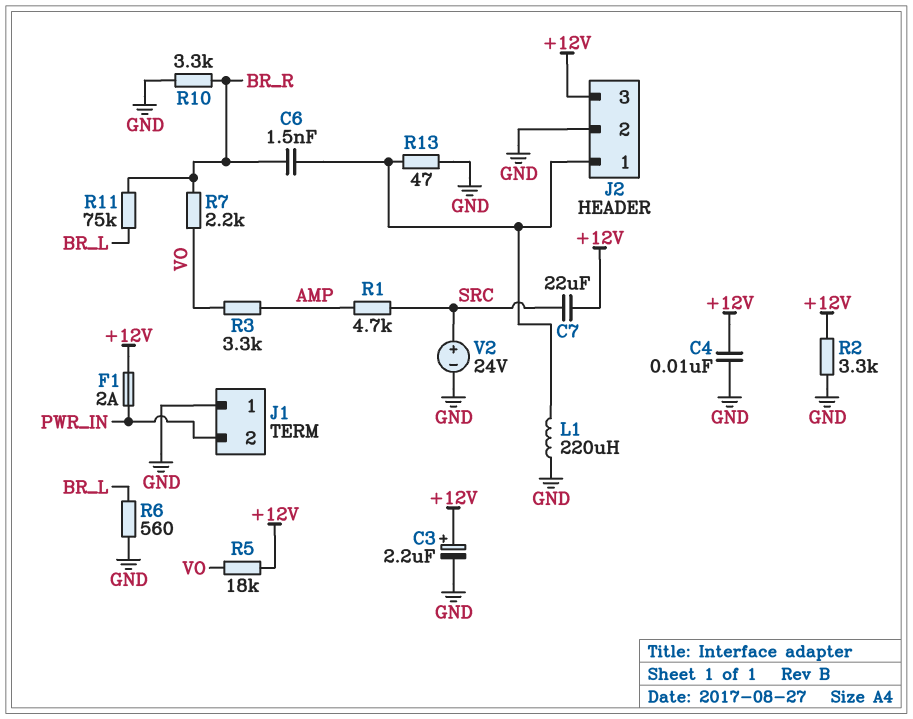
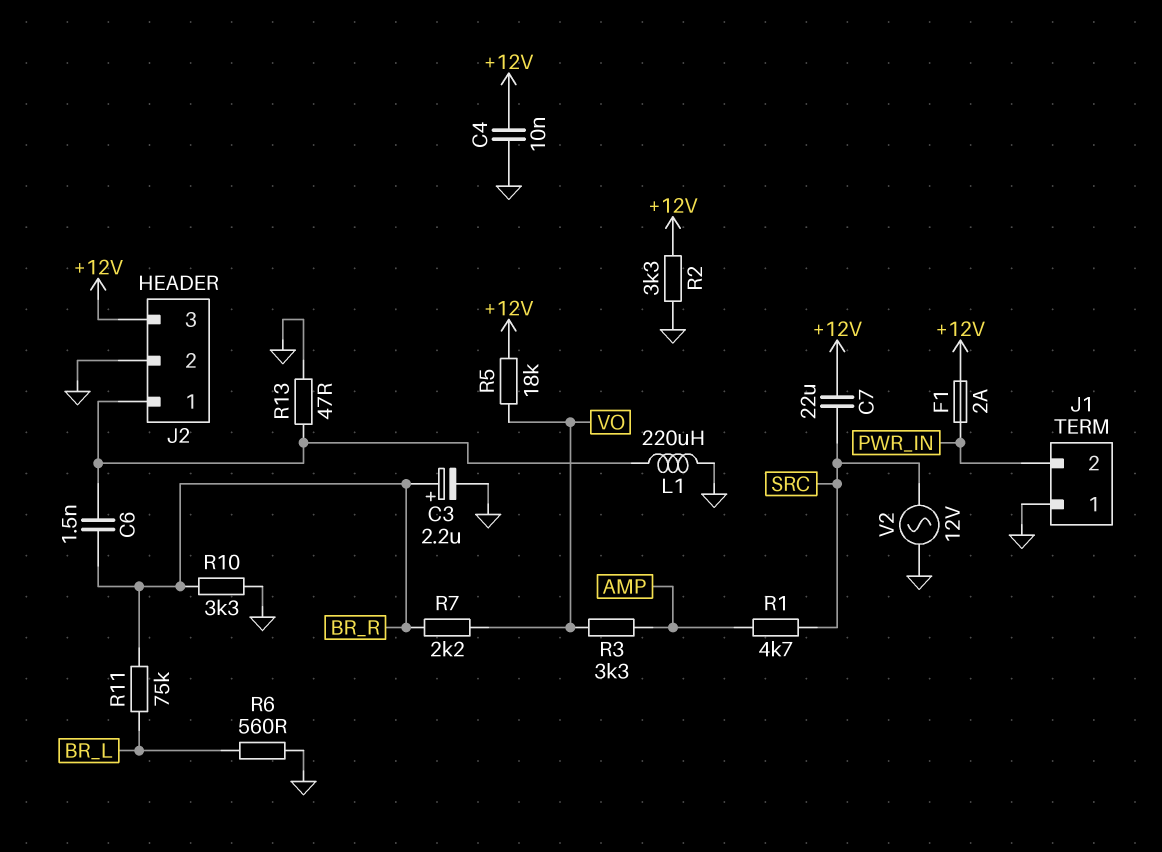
C3: 2.2uF (plus +12V, minus GND) -> 2.2uF (plus BR_R, minus GND)
V2: 24V (plus SRC, minus GND) -> AC 12V (GND, SRC)

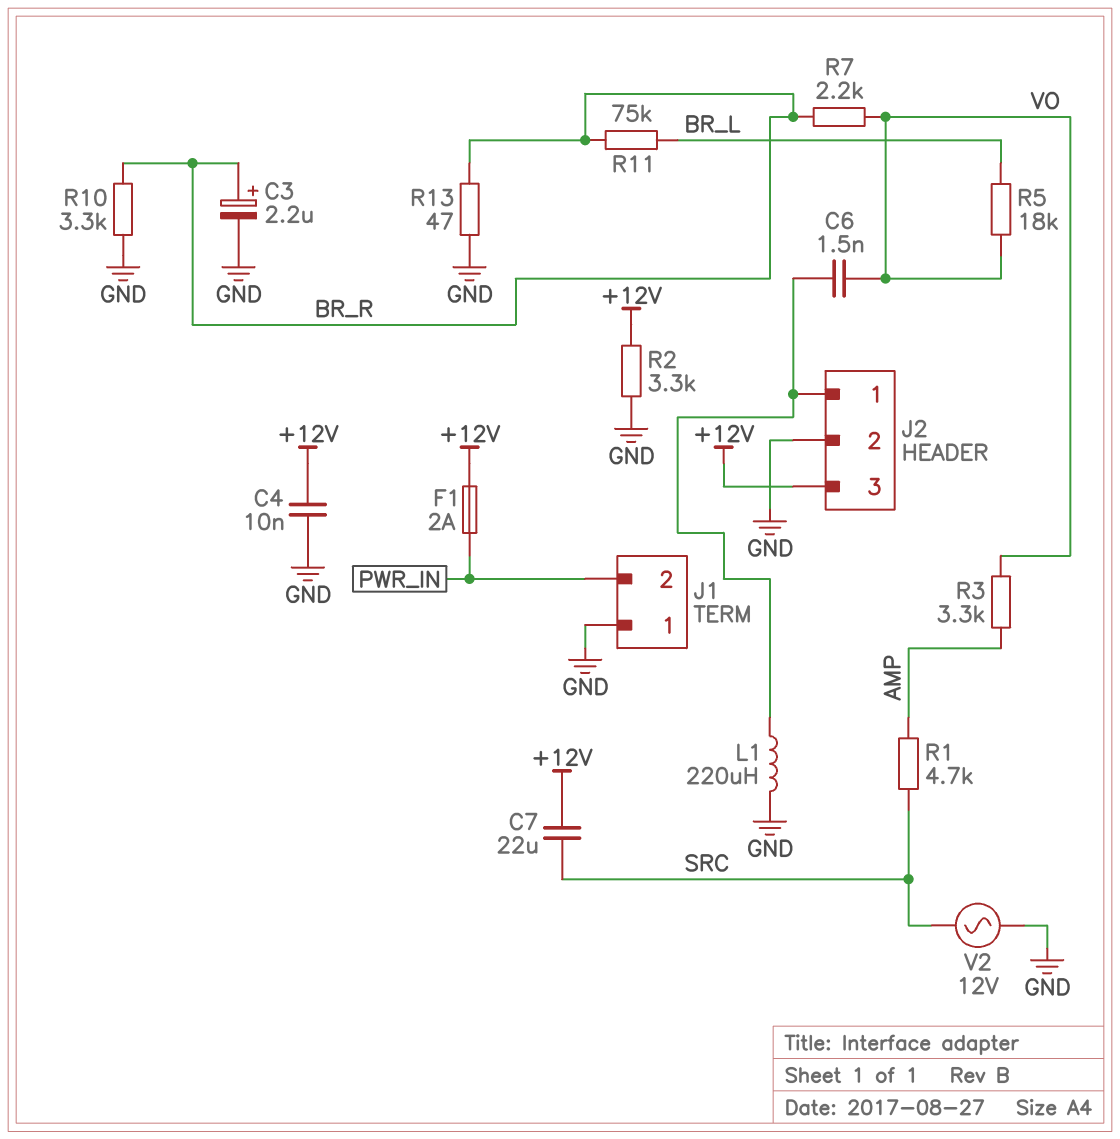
C6: 1.5nF (BR_R, J2/1) -> 1.5nF (J2/1, VO)
R5: 18k (+12V, VO) -> 18k (BR_L, VO)
R6: 560 (BR_L, GND) -> none
R13: 47 (GND, J2/1) -> 47 (BR_R, GND)

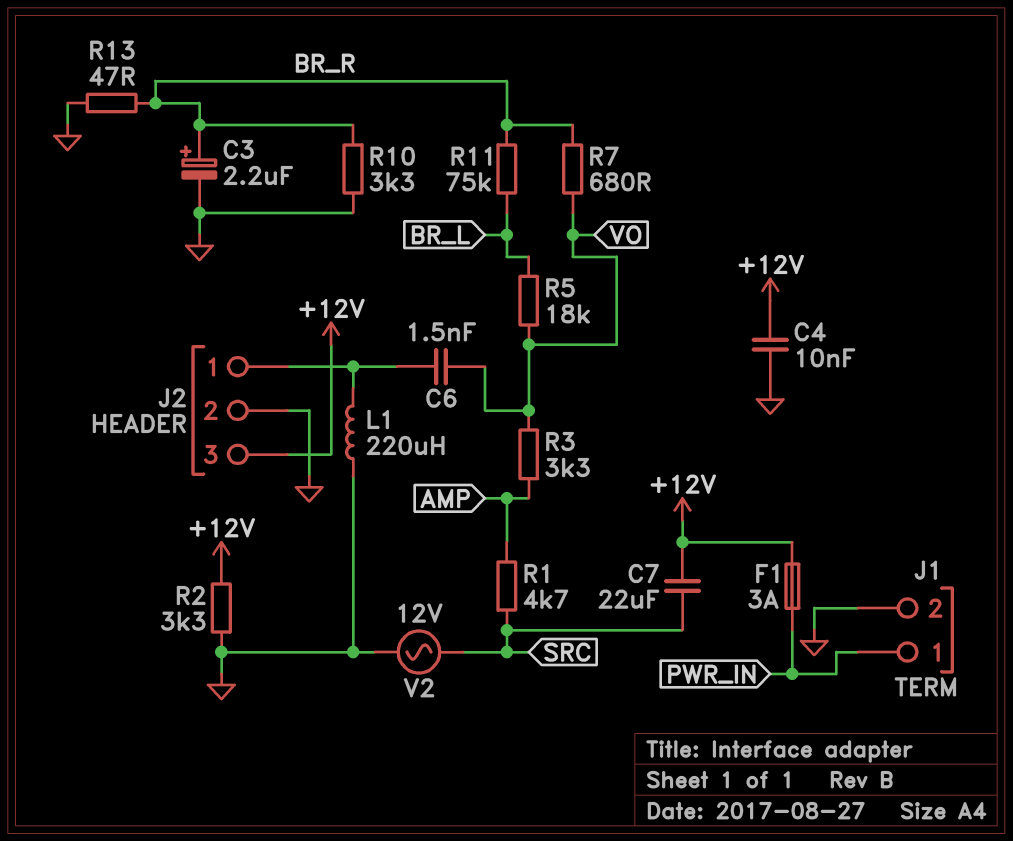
F1: 2A (+12V, PWR_IN) -> 3A (+12V, PWR_IN)
J1 pin 1: GND -> PWR_IN
J1 pin 2: PWR_IN -> GND
R7: 2.2k (BR_R, VO) -> 680 (BR_R, VO)

